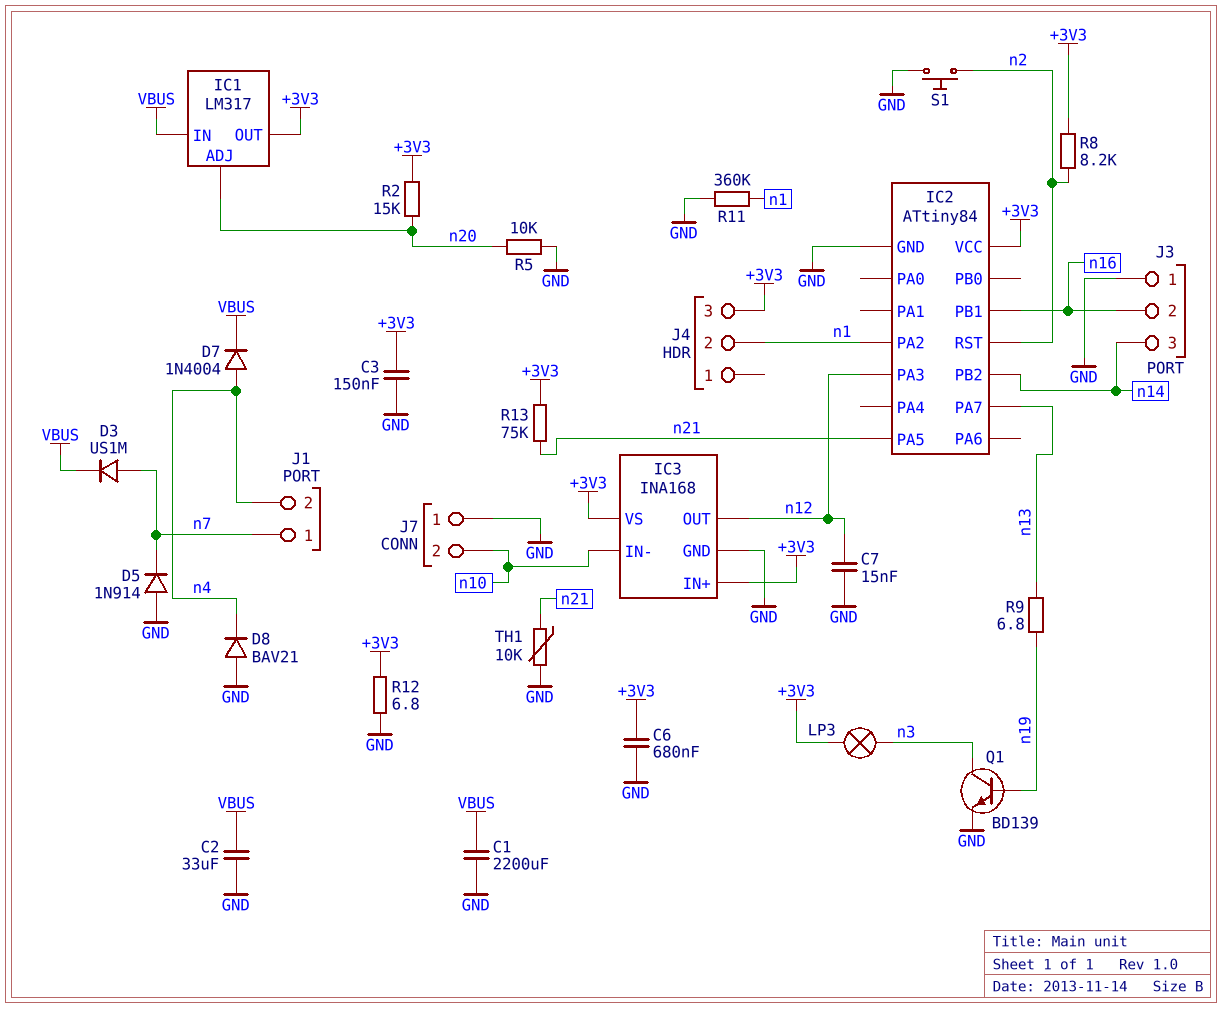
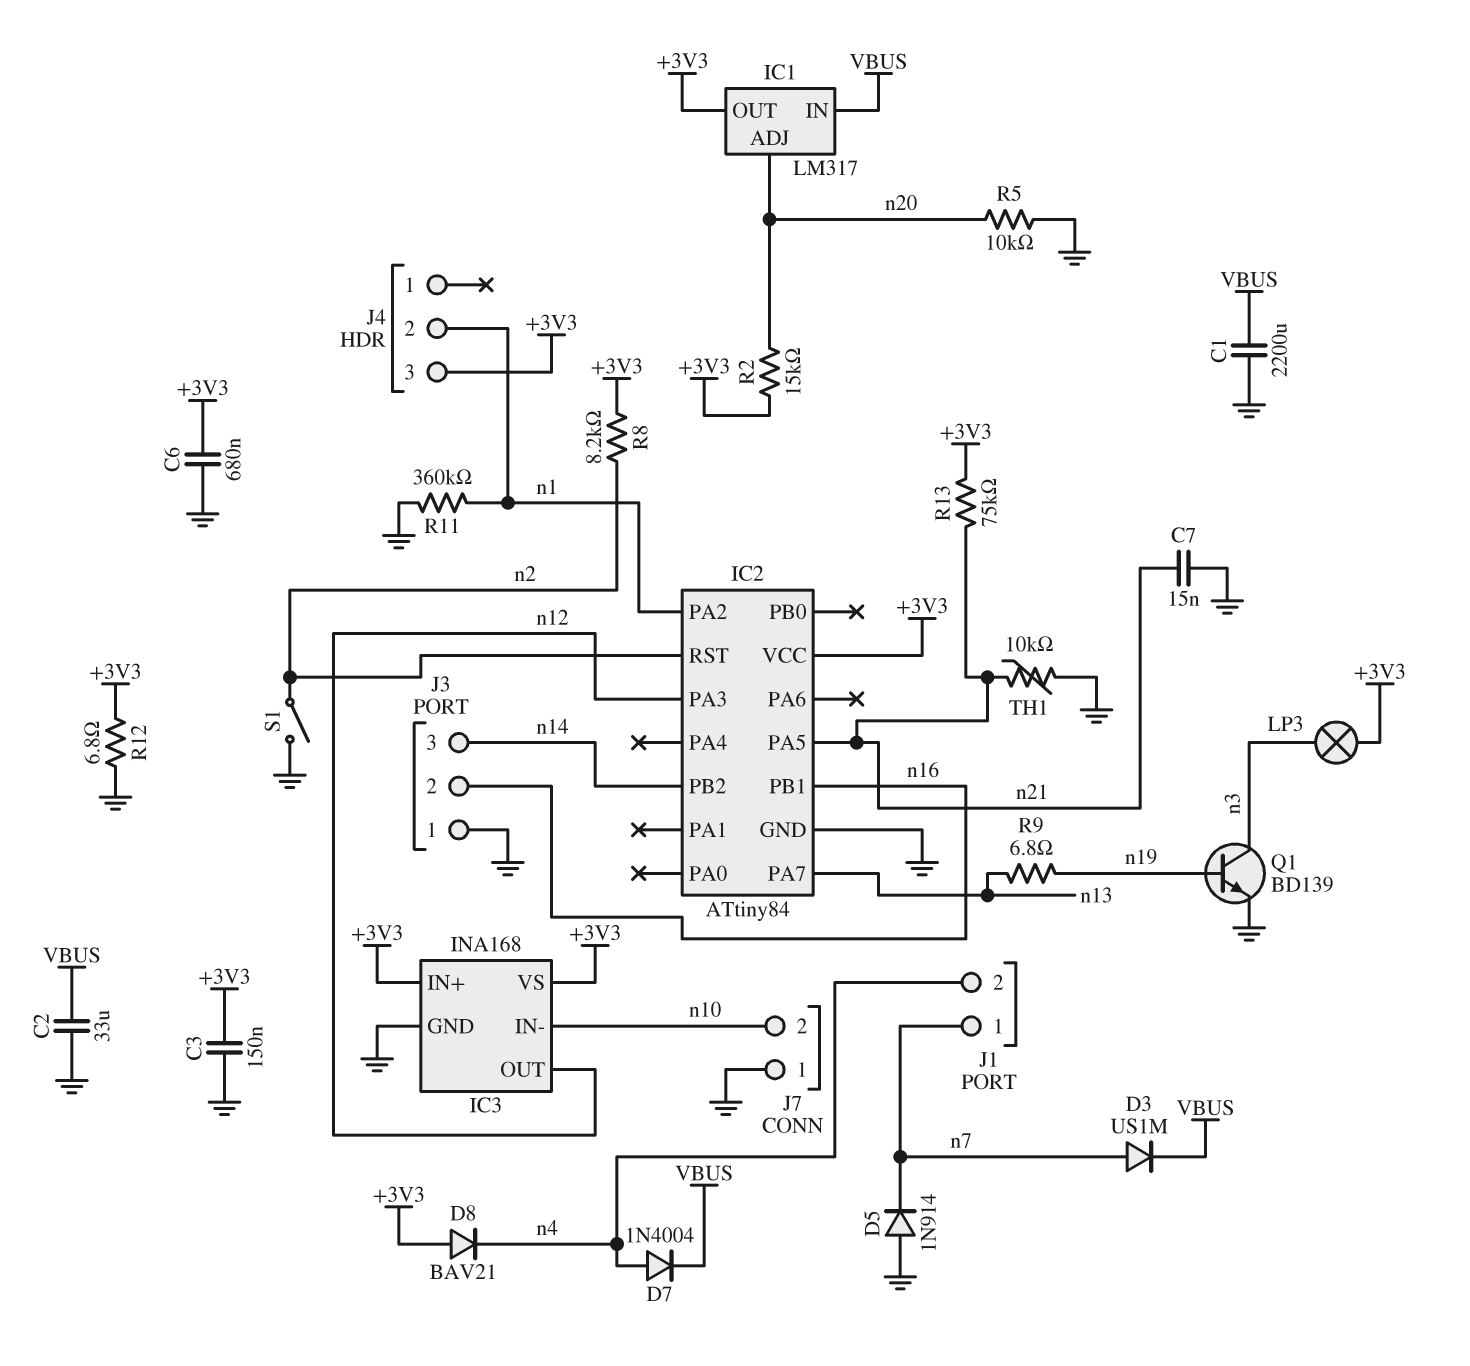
C7: 15nF (GND, n12) -> 15nF (GND, n21)
D8: diode BAV21 (A GND, K n4) -> diode BAV21 (A +3V3, K n4)
S1: button (GND, n2) -> switch (GND, n2)

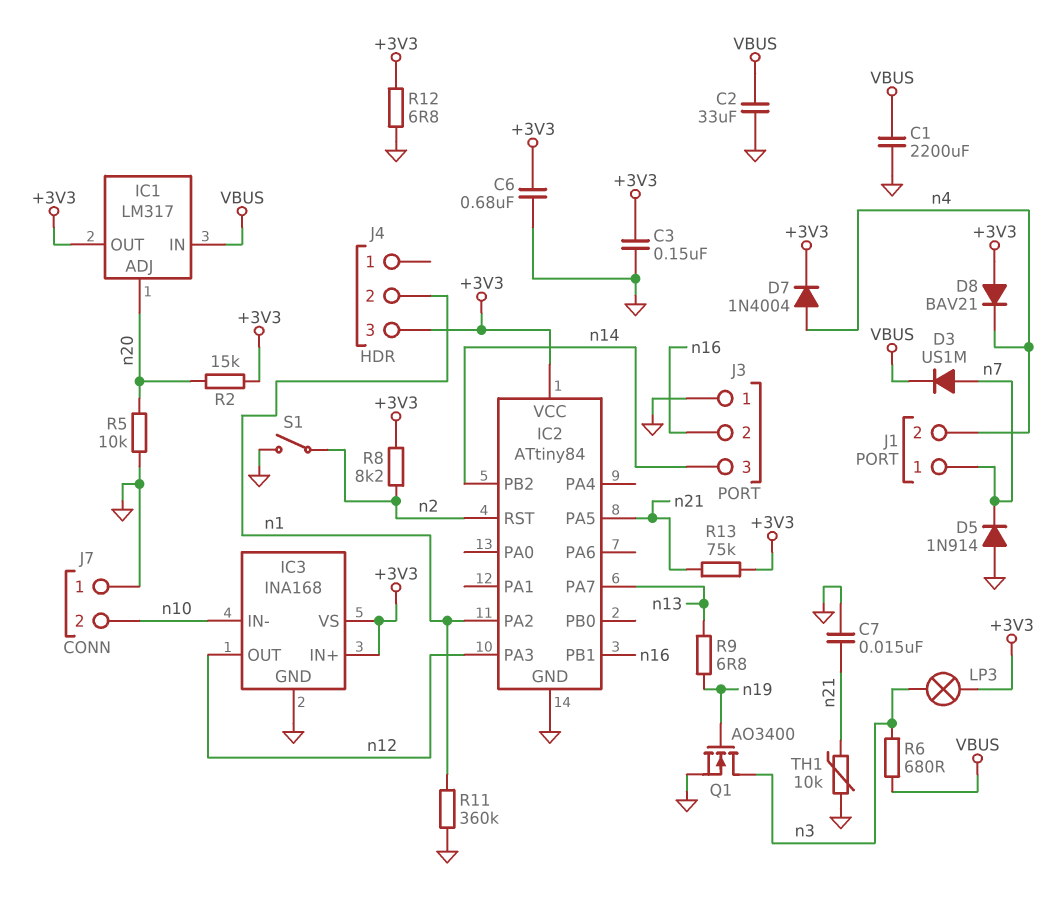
D7: diode 1N4004 (A n4, K VBUS) -> diode 1N4004 (A n4, K +3V3)
Q1: NPN BD139 (B n19, C n3, E GND) -> NMOS AO3400 (G n19, D n3, S GND)
R6: none -> 680 (VBUS, n3)

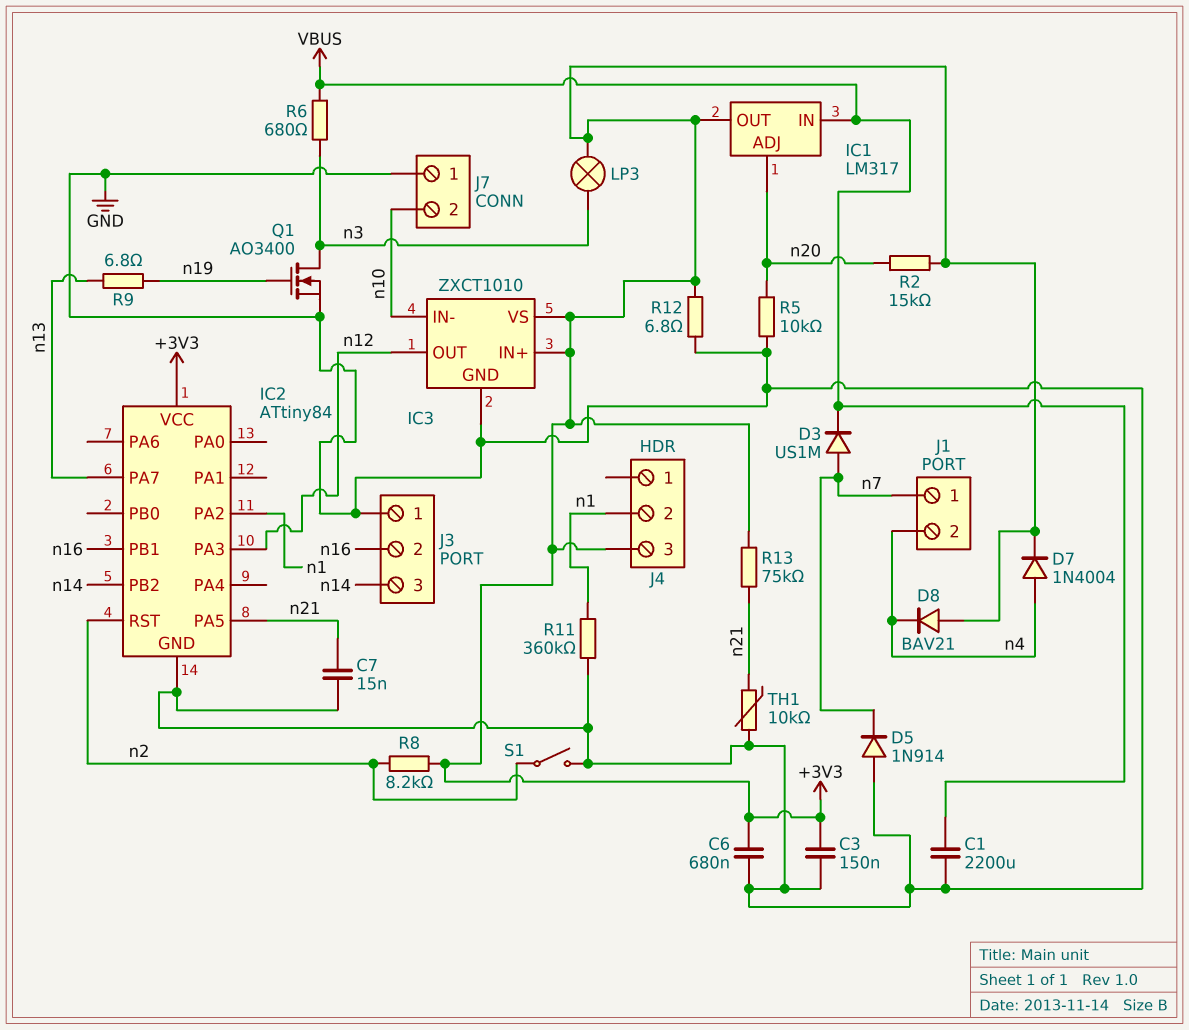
C2: 33uF (GND, VBUS) -> none
IC3: INA168 -> ZXCT1010

